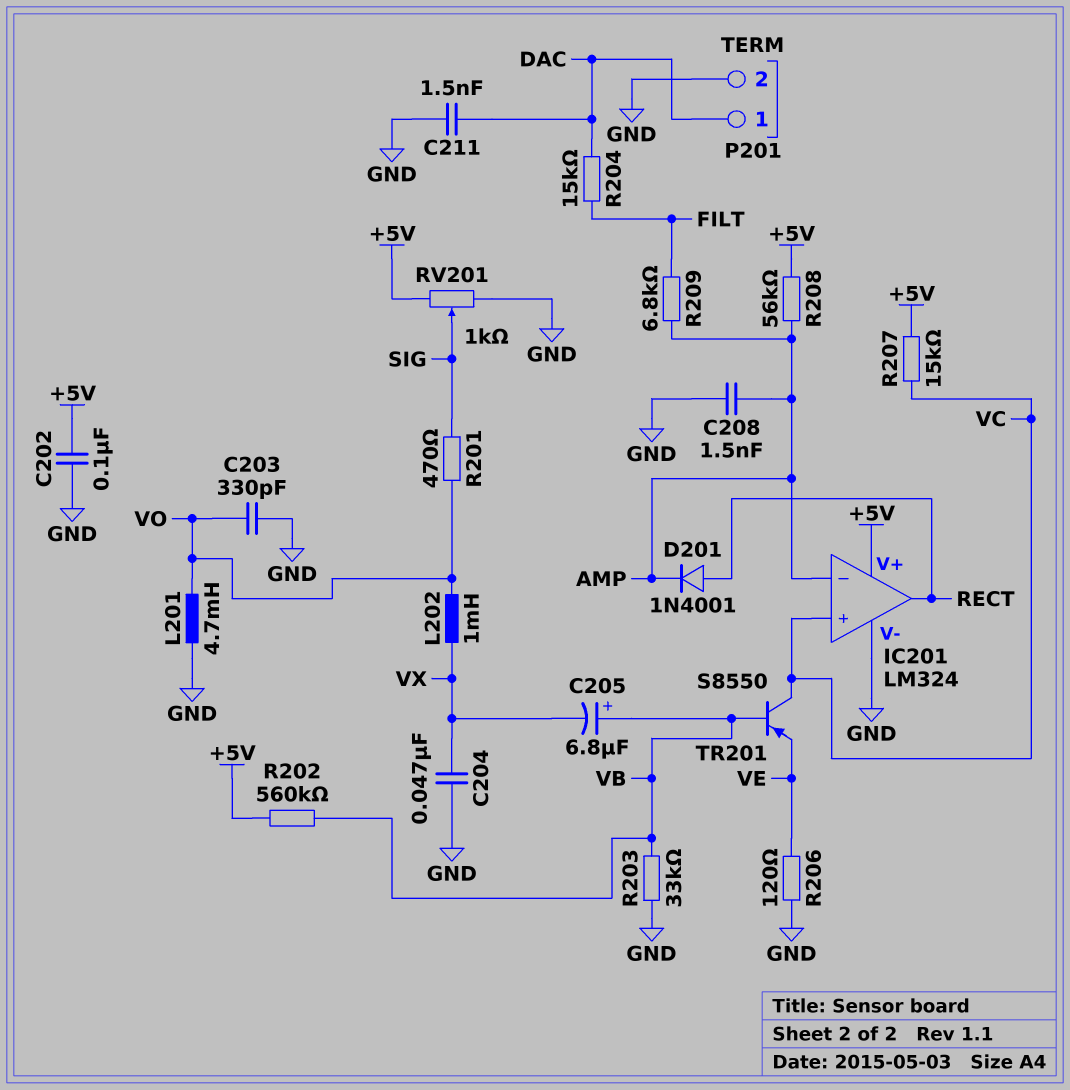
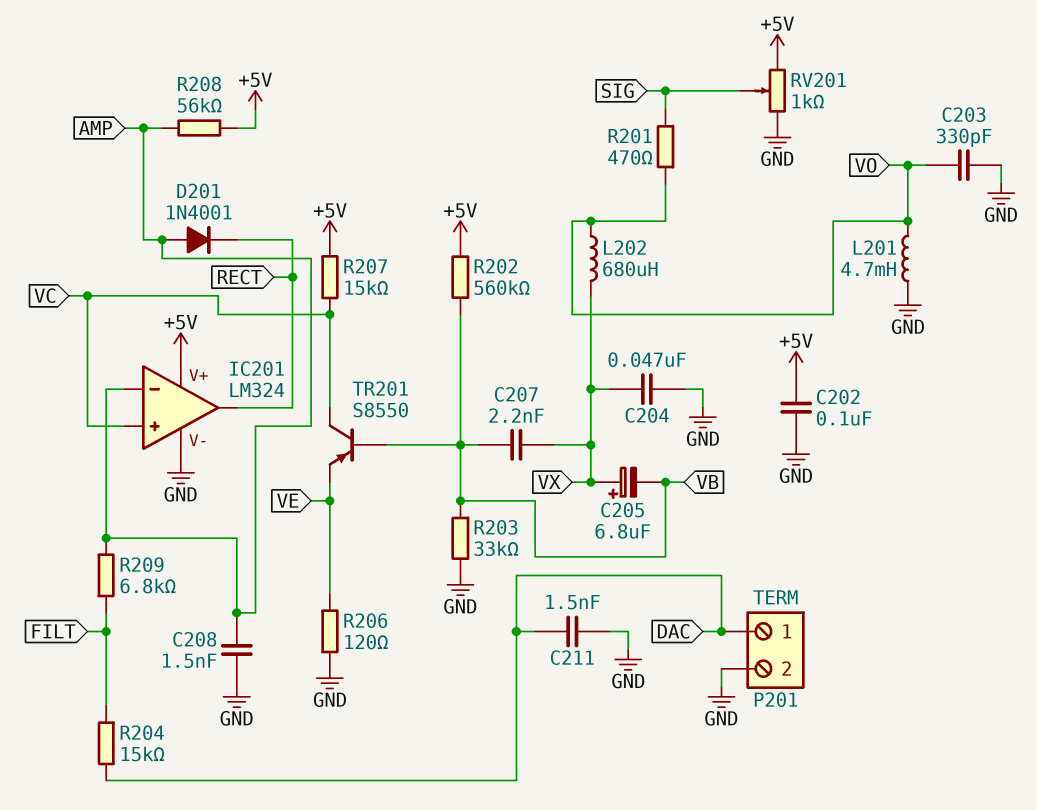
C205: 6.8uF (plus VB, minus VX) -> 6.8uF (plus VX, minus VB)
C207: none -> 2.2nF (VB, VX)
D201: diode 1N4001 (A RECT, K AMP) -> diode 1N4001 (A AMP, K RECT)
L202: 1mH (VO, VX) -> 680uH (VO, VX)

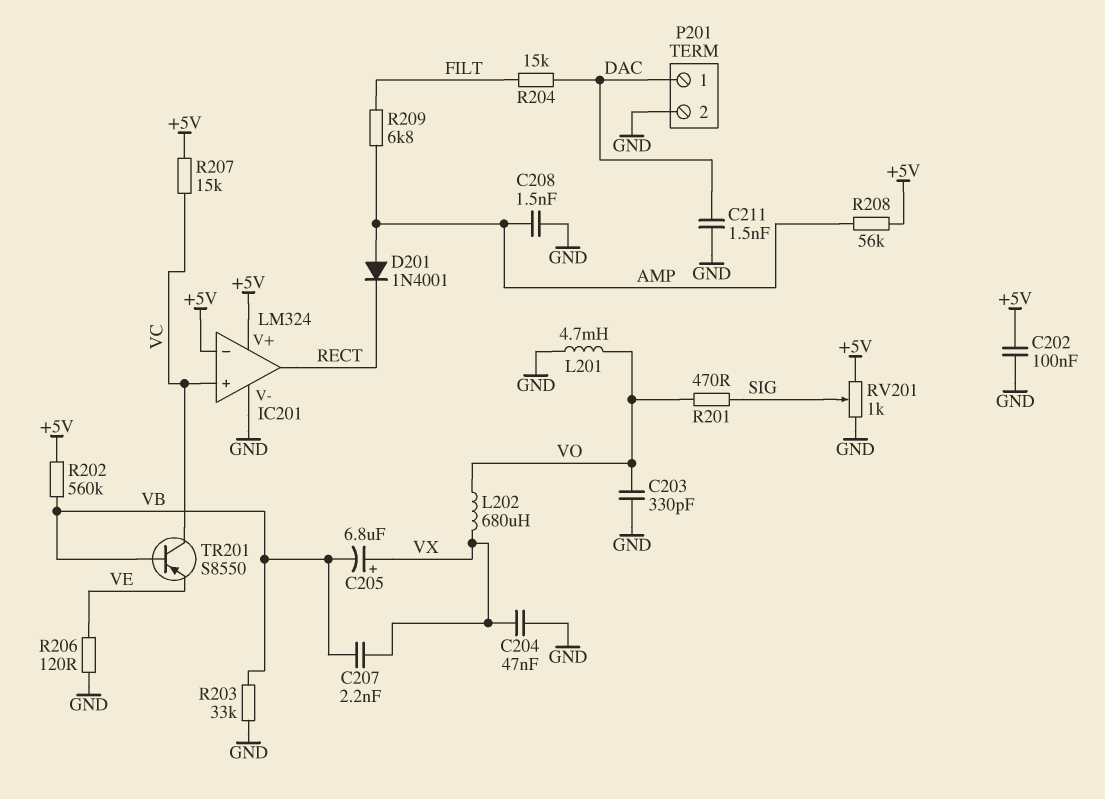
IC201 pin in-: AMP -> +5V

